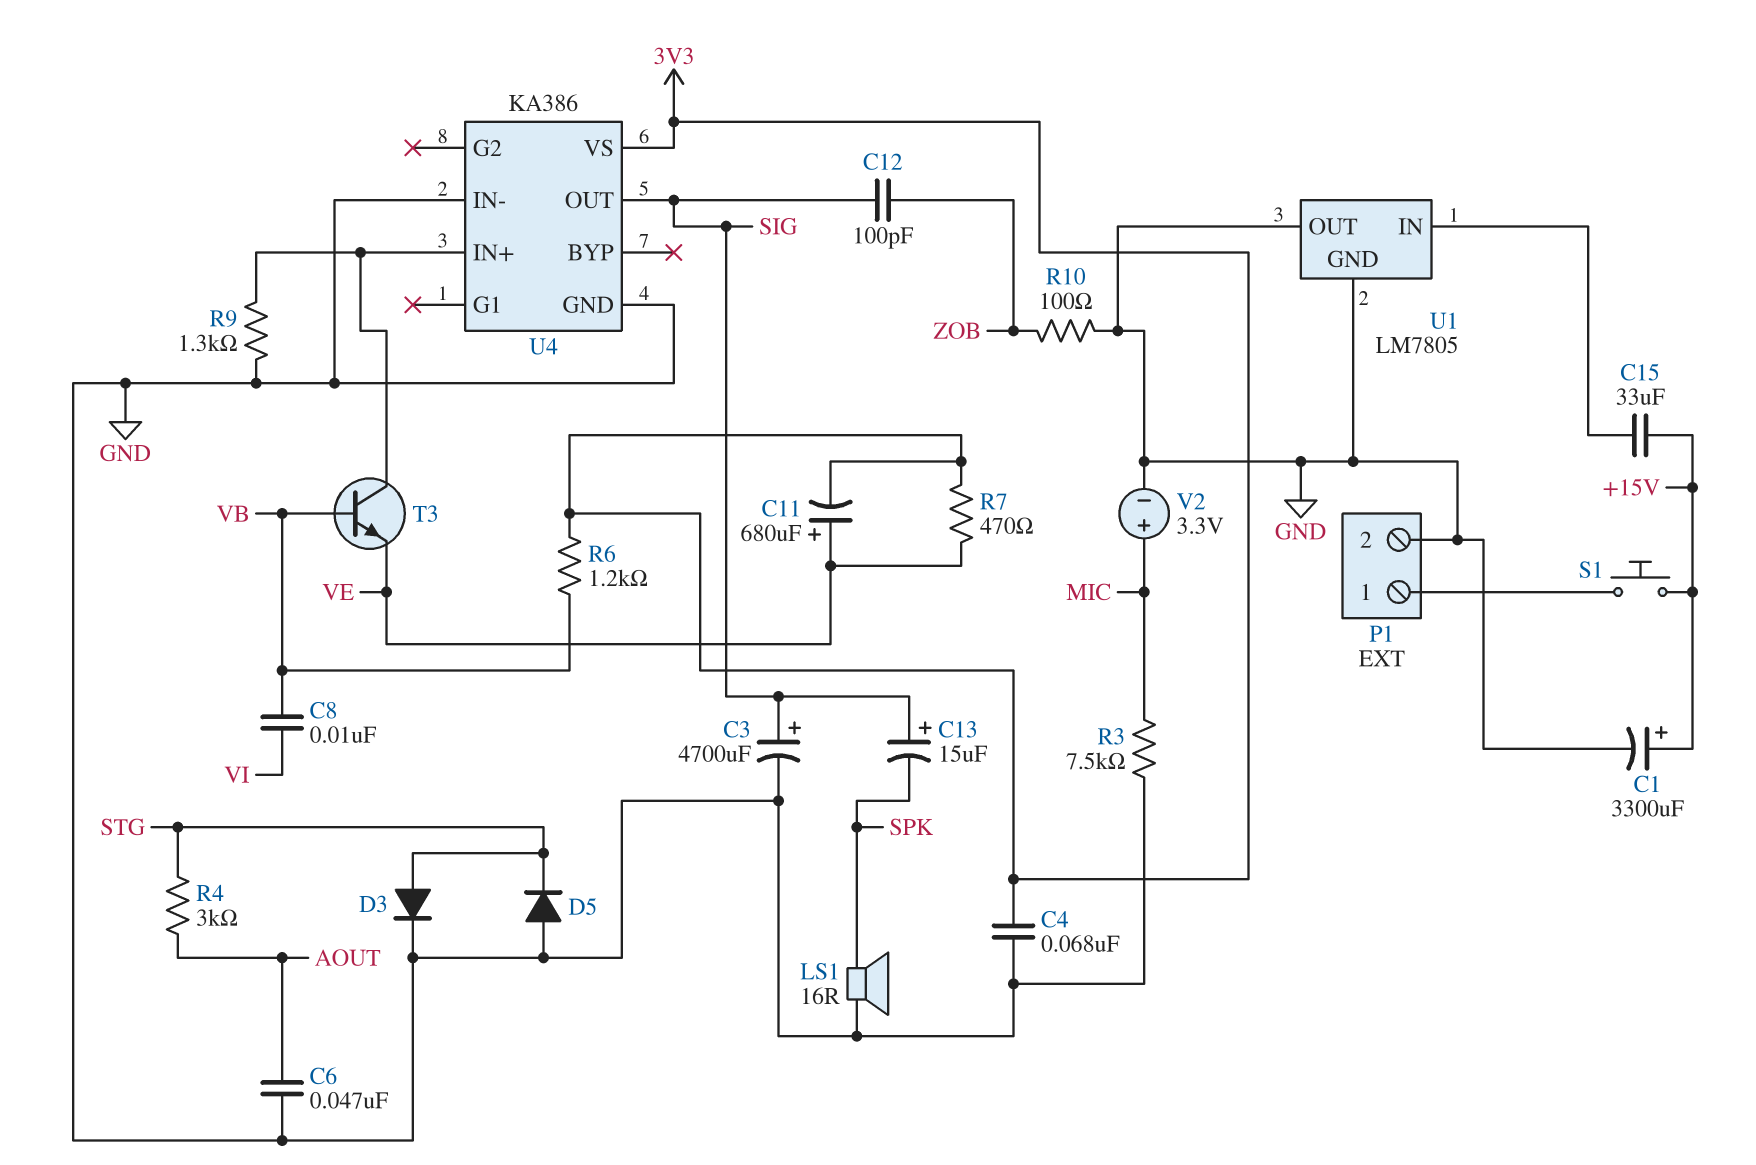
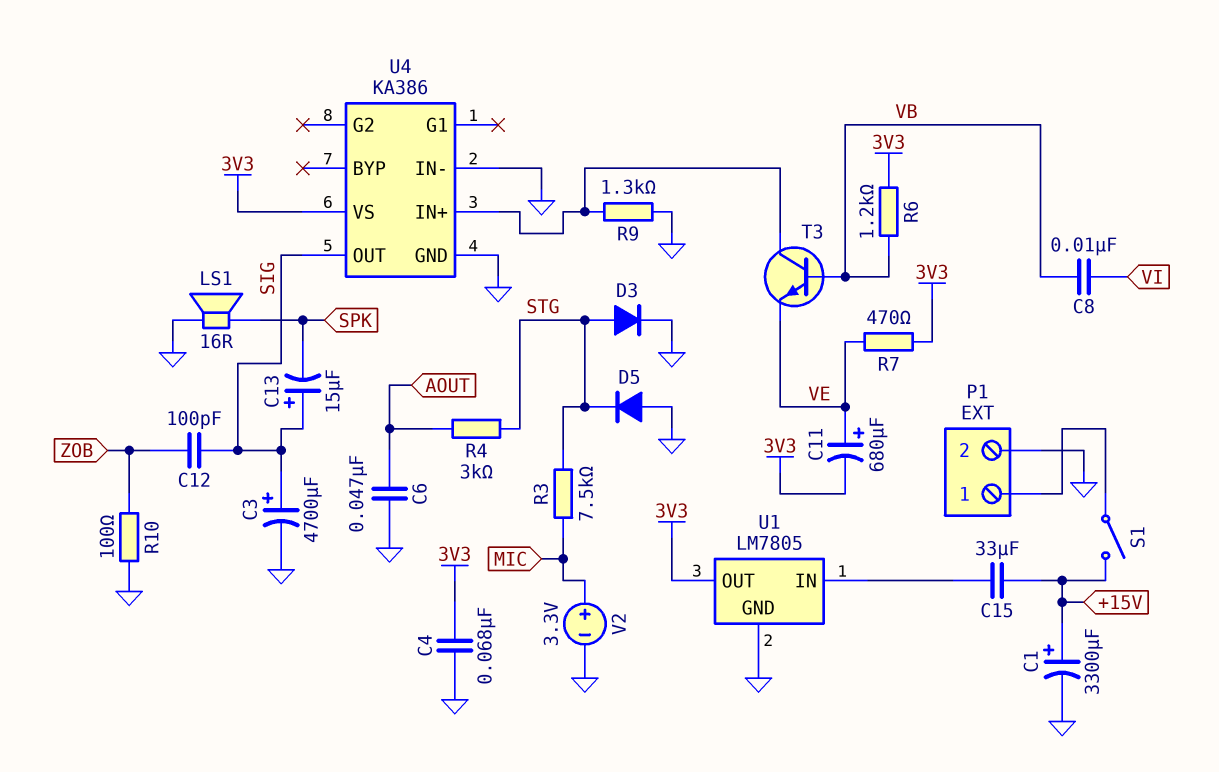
R3: 7.5k (GND, MIC) -> 7.5k (MIC, STG)
S1: button (+15V, P1/1) -> switch (+15V, P1/1)
U1 pin OUT: GND -> 3V3

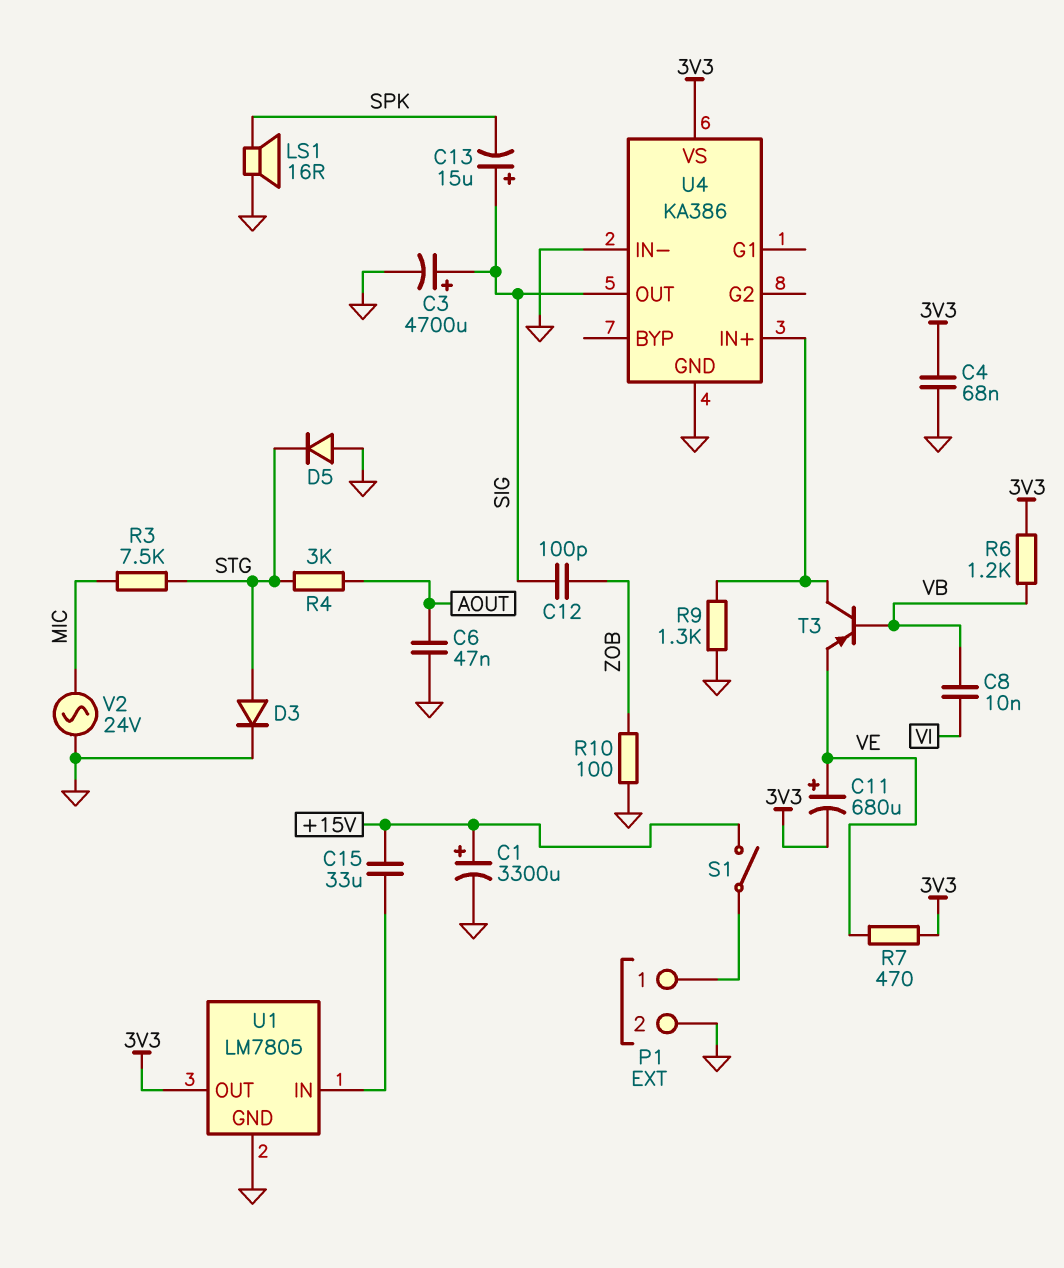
T3: NPN (B VB, C U4/IN+, E VE) -> PNP (B VB, C U4/IN+, E VE)
V2: 3.3V (plus MIC, minus GND) -> AC 24V (GND, MIC)

